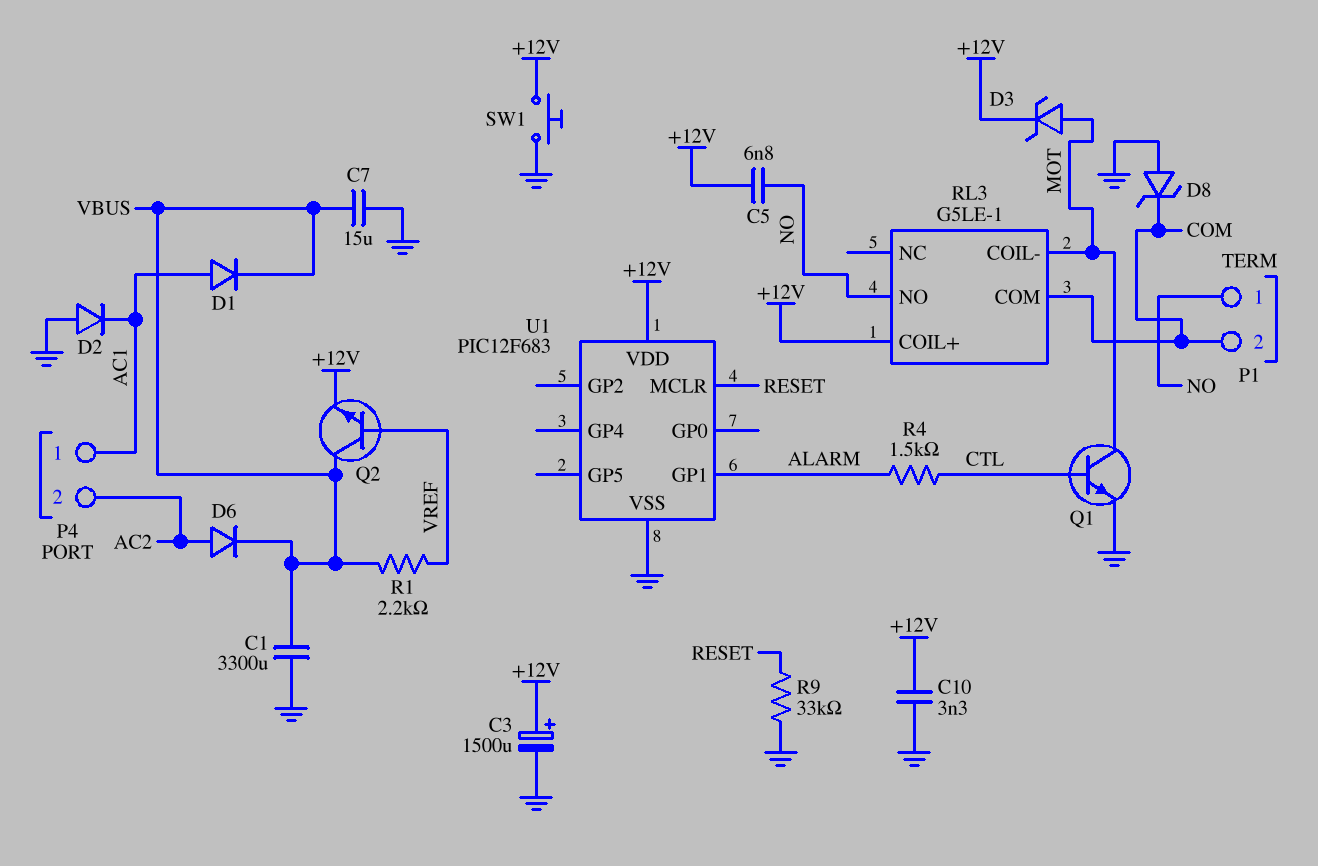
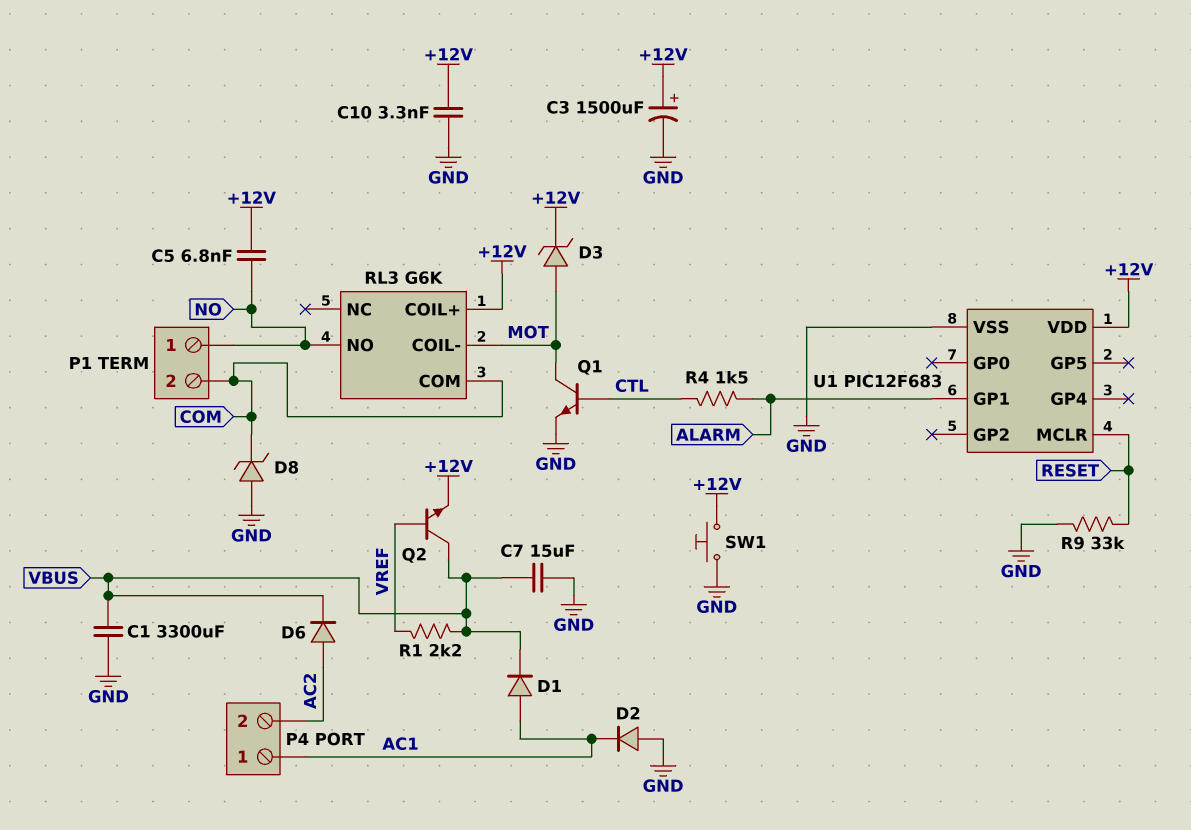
RL3: G5LE-1 -> G6K

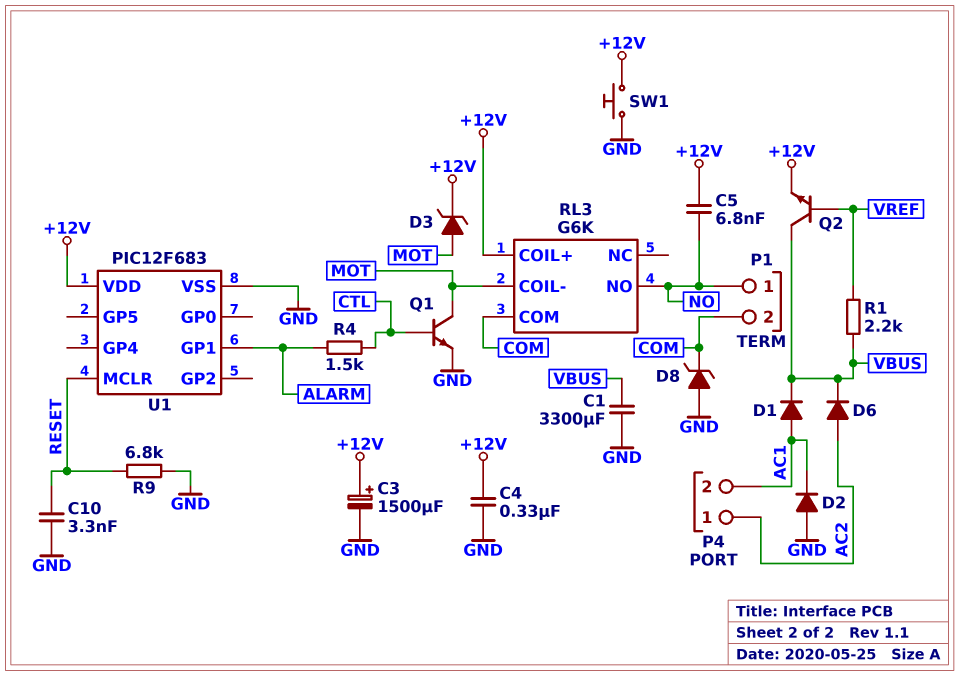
C4: none -> 330nF (+12V, GND)
C7: 15uF (GND, VBUS) -> none
C10: 3.3nF (+12V, GND) -> 3.3nF (GND, RESET)
P4 pin 1: AC1 -> AC2
P4 pin 2: AC2 -> AC1
R9: 33k (GND, RESET) -> 6.8k (GND, RESET)

